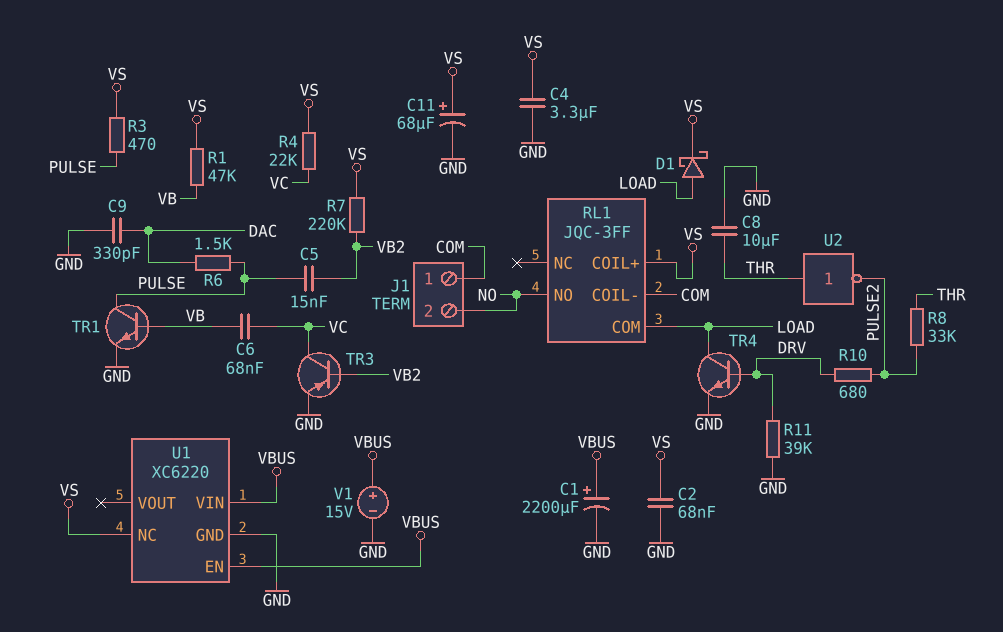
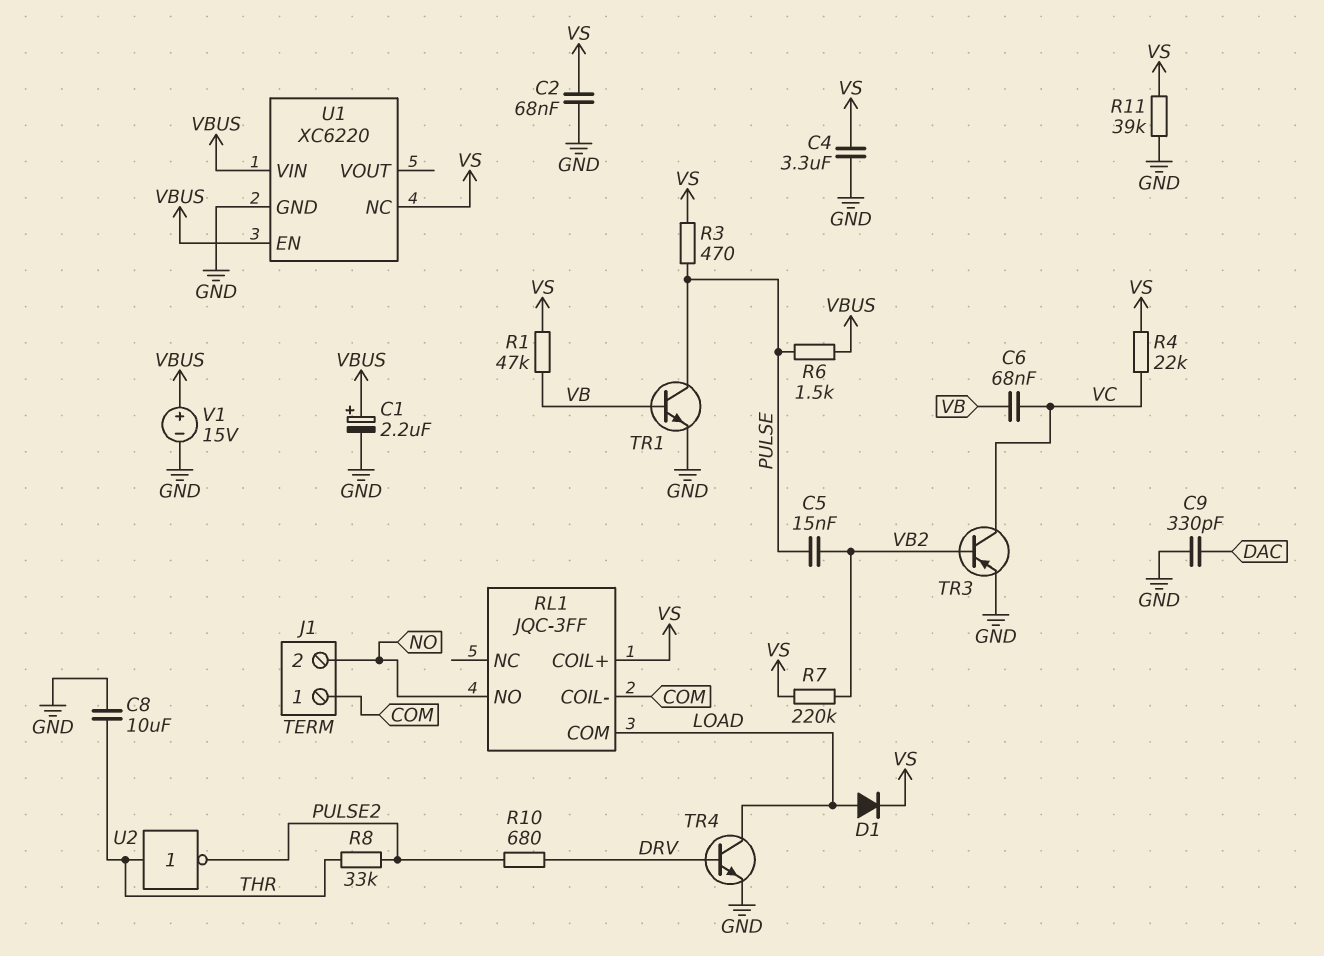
C1: 2200uF (plus VBUS, minus GND) -> 2.2uF (plus VBUS, minus GND)
C11: 68uF (plus VS, minus GND) -> none
D1: schottky (A LOAD, K VS) -> diode (A LOAD, K VS)
R6: 1.5k (DAC, PULSE) -> 1.5k (PULSE, VBUS)
R11: 39k (DRV, GND) -> 39k (GND, VS)

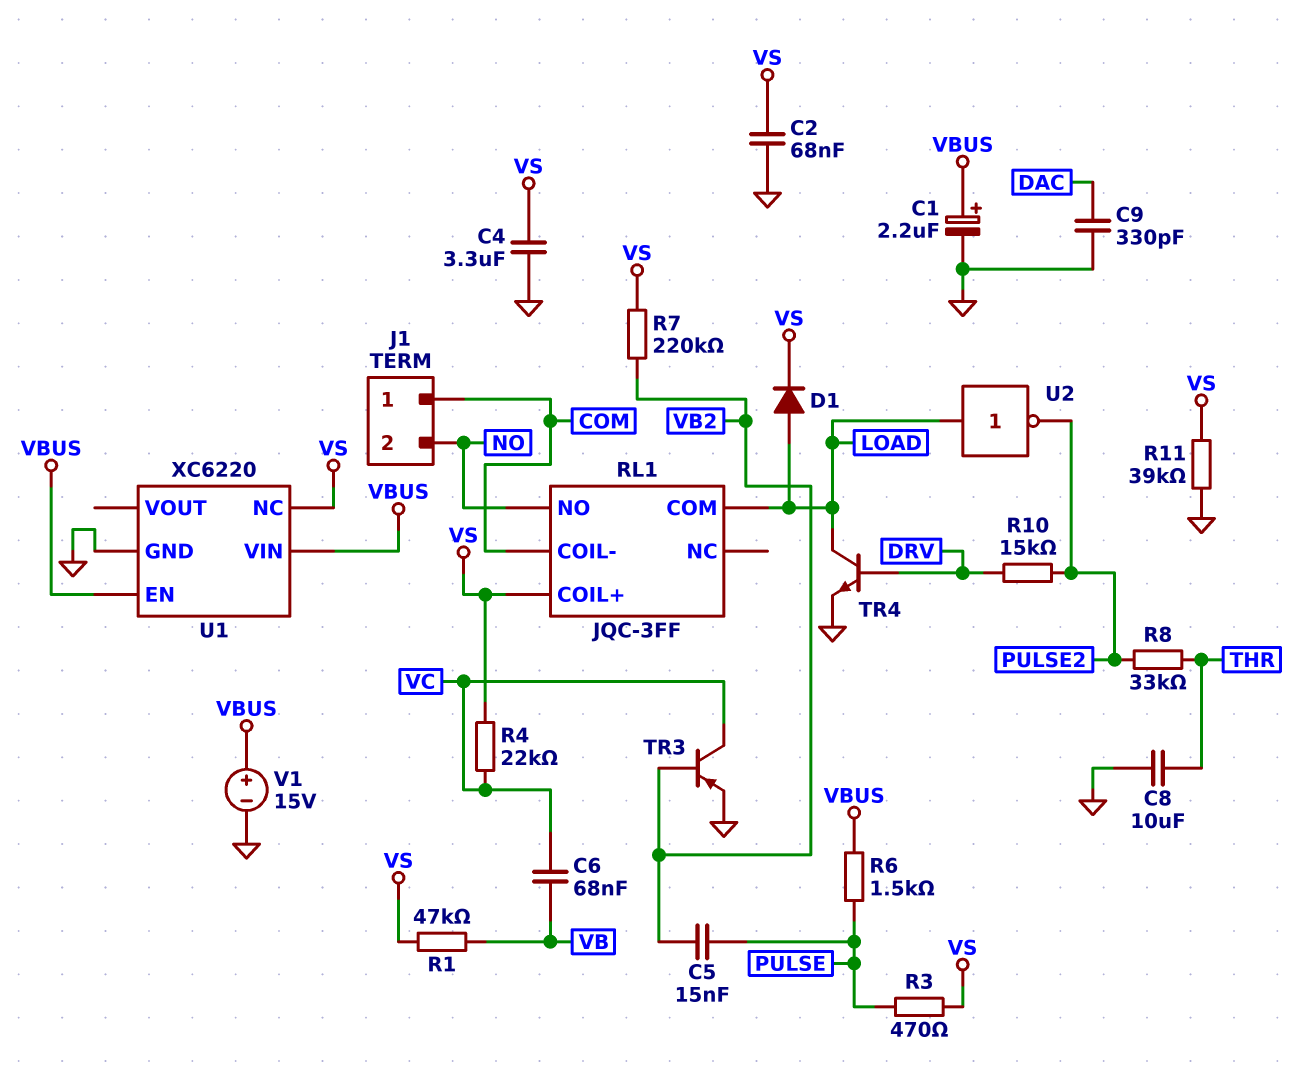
R10: 680 (DRV, PULSE2) -> 15k (DRV, PULSE2)
TR1: NPN (B VB, C PULSE, E GND) -> none
U2: NOT (in THR, out PULSE2) -> NOT (in LOAD, out PULSE2)

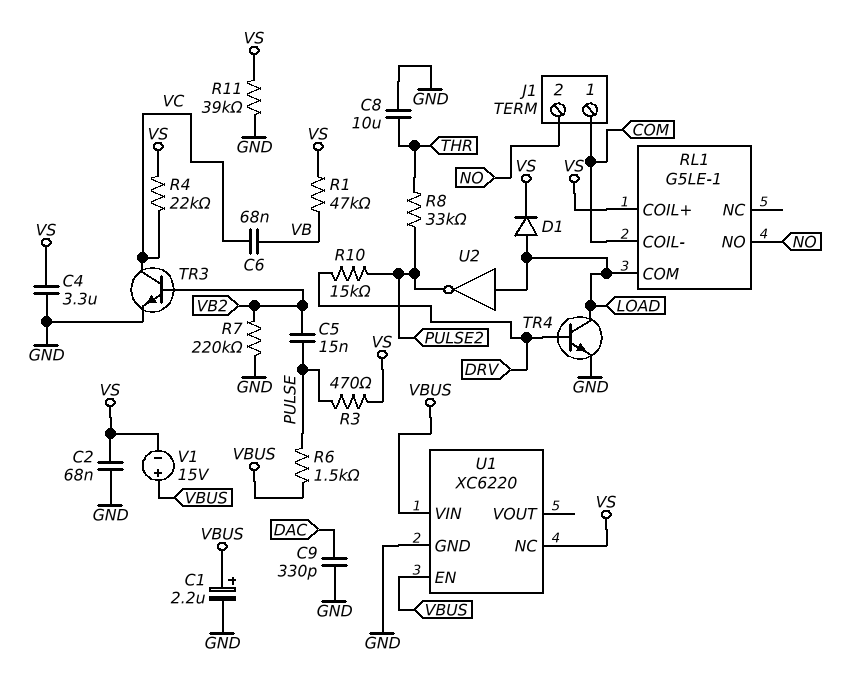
R7: 220k (VB2, VS) -> 220k (GND, VB2)
RL1: JQC-3FF -> G5LE-1
TR3: PNP (B VB2, C VC, E GND) -> NPN (B VB2, C VC, E GND)
V1: 15V (plus VBUS, minus GND) -> 15V (plus VBUS, minus VS)

